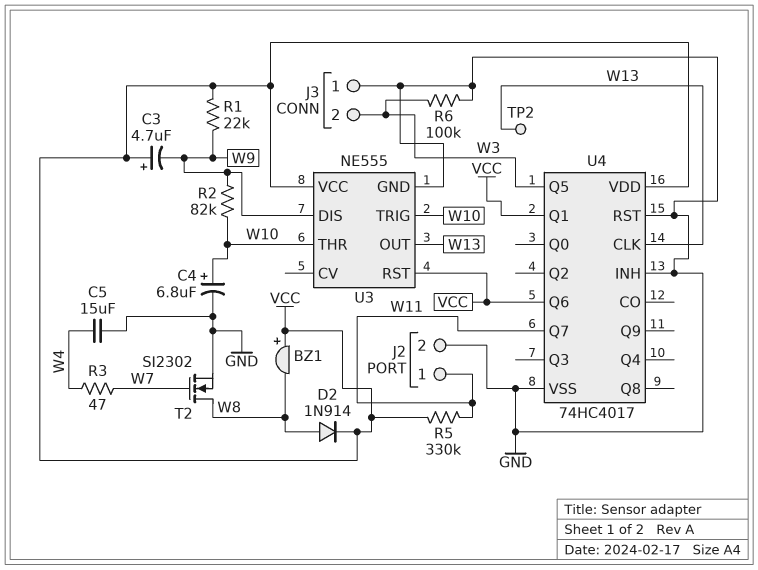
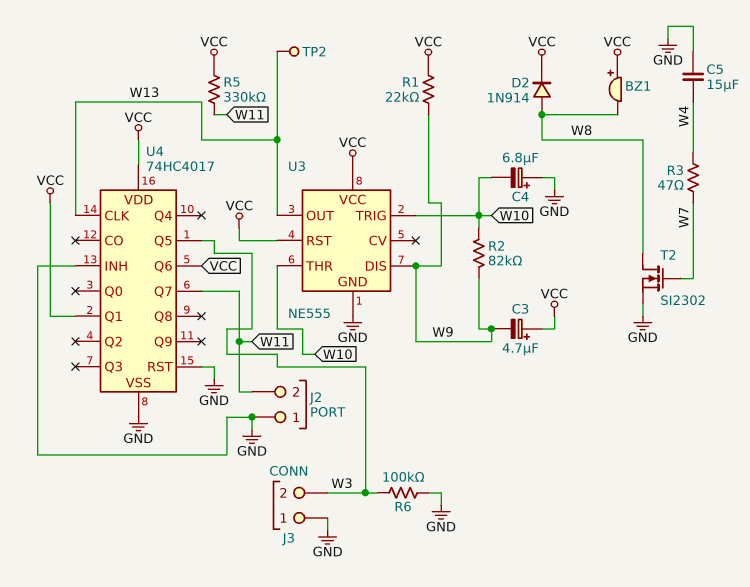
C4: 6.8uF (plus W10, minus GND) -> 6.8uF (plus GND, minus W10)
J2 pin 1: W11 -> GND
J2 pin 2: GND -> W11

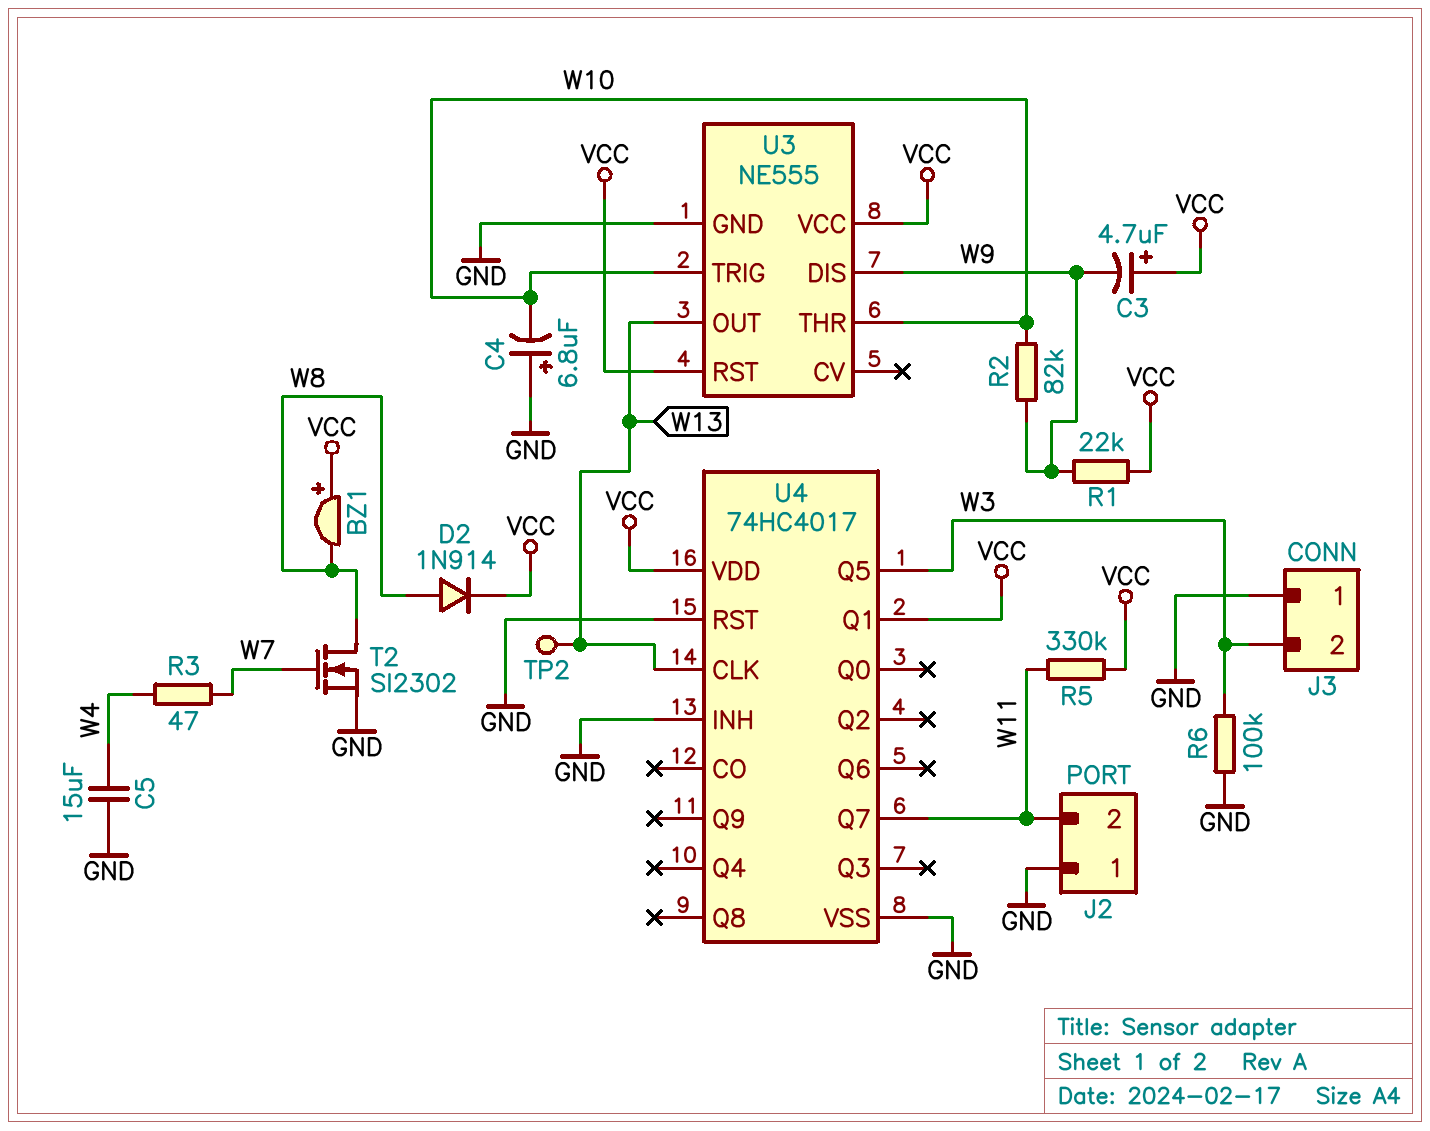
U4 pin Q6: VCC -> none

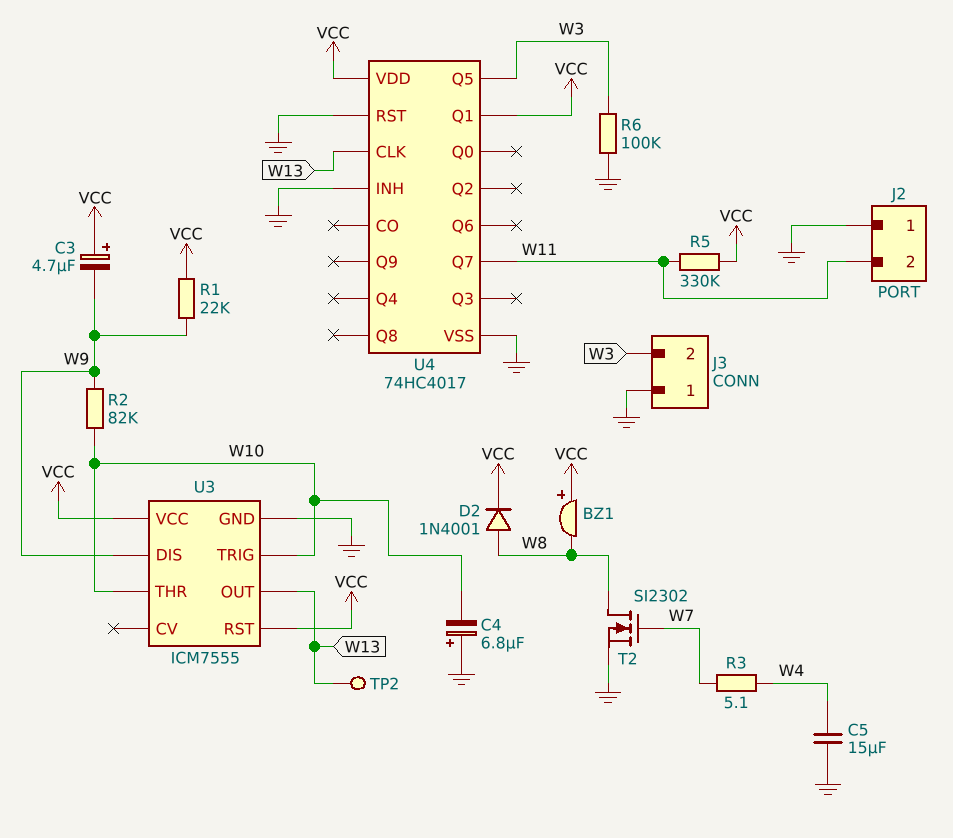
D2: diode 1N914 (A W8, K VCC) -> diode 1N4001 (A W8, K VCC)
R3: 47 (W4, W7) -> 5.1 (W4, W7)
U3: NE555 -> ICM7555

